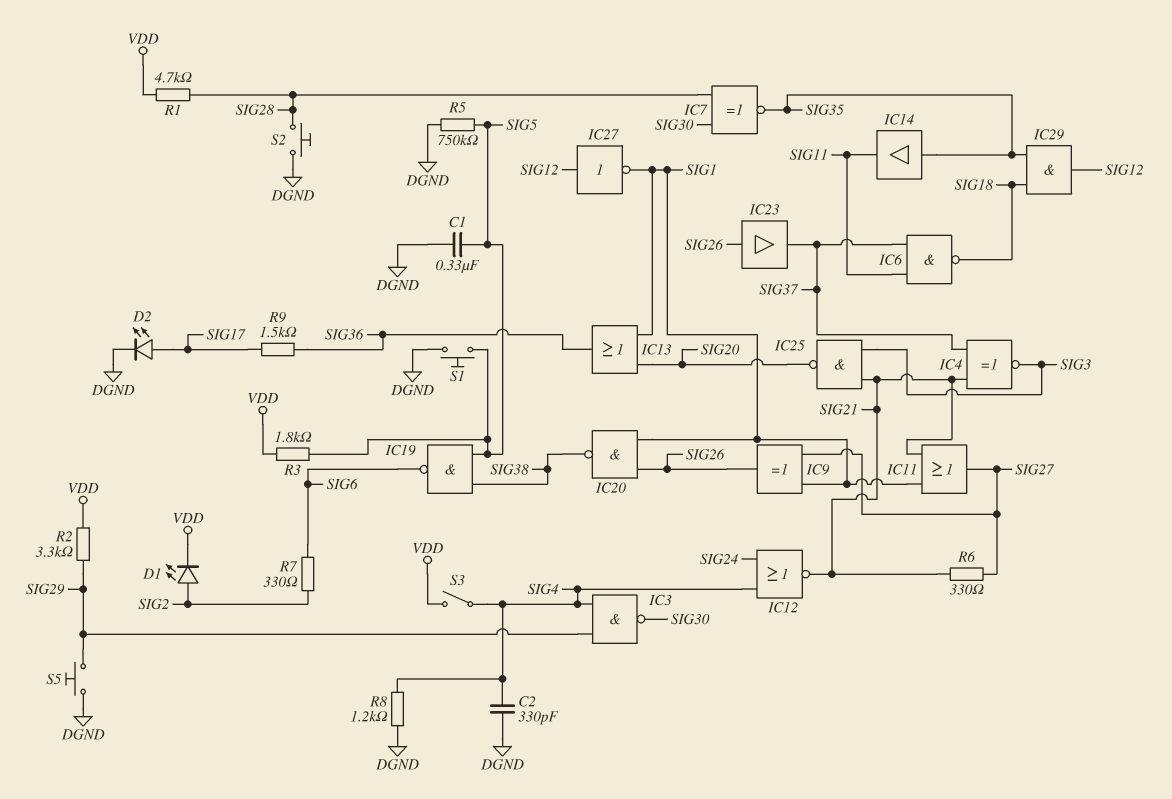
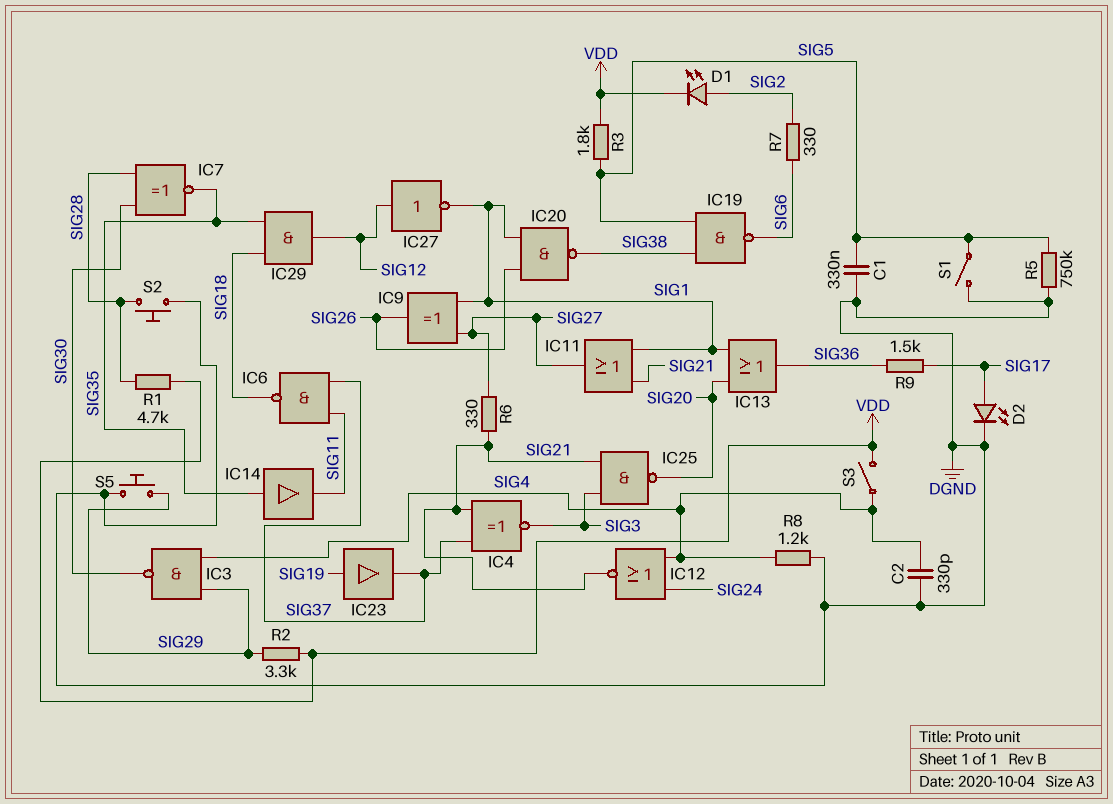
IC23: buffer (in SIG26, out SIG37) -> buffer (in SIG19, out SIG37)
S1: button (DGND, SIG5) -> switch (DGND, SIG5)

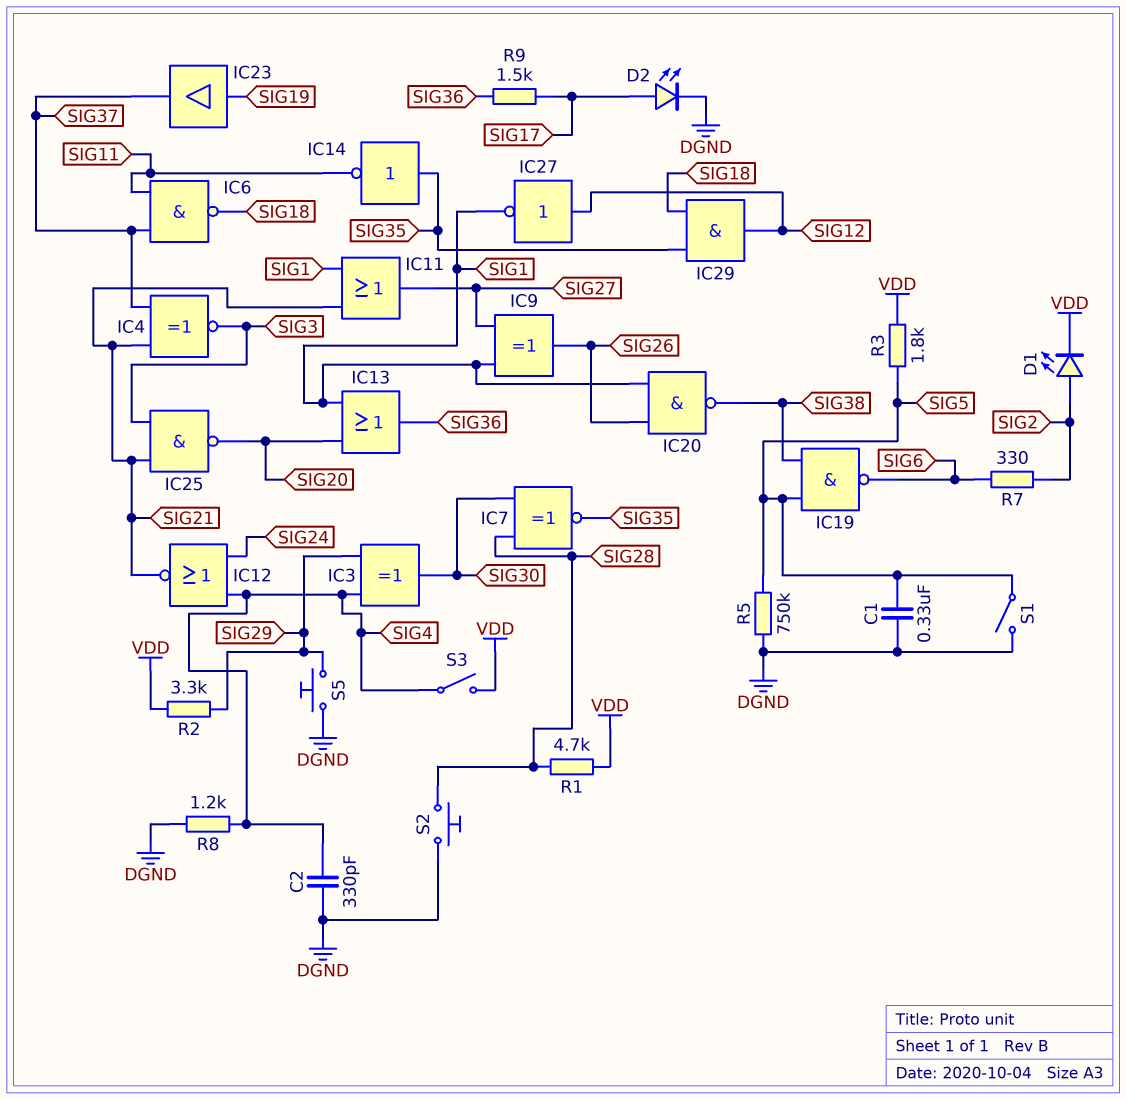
IC3: NAND (in SIG4, in SIG29, out SIG30) -> XOR (in SIG4, in SIG29, out SIG30)
IC14: buffer (in SIG35, out SIG11) -> NOT (in SIG35, out SIG11)
R6: 330 (SIG21, SIG27) -> none

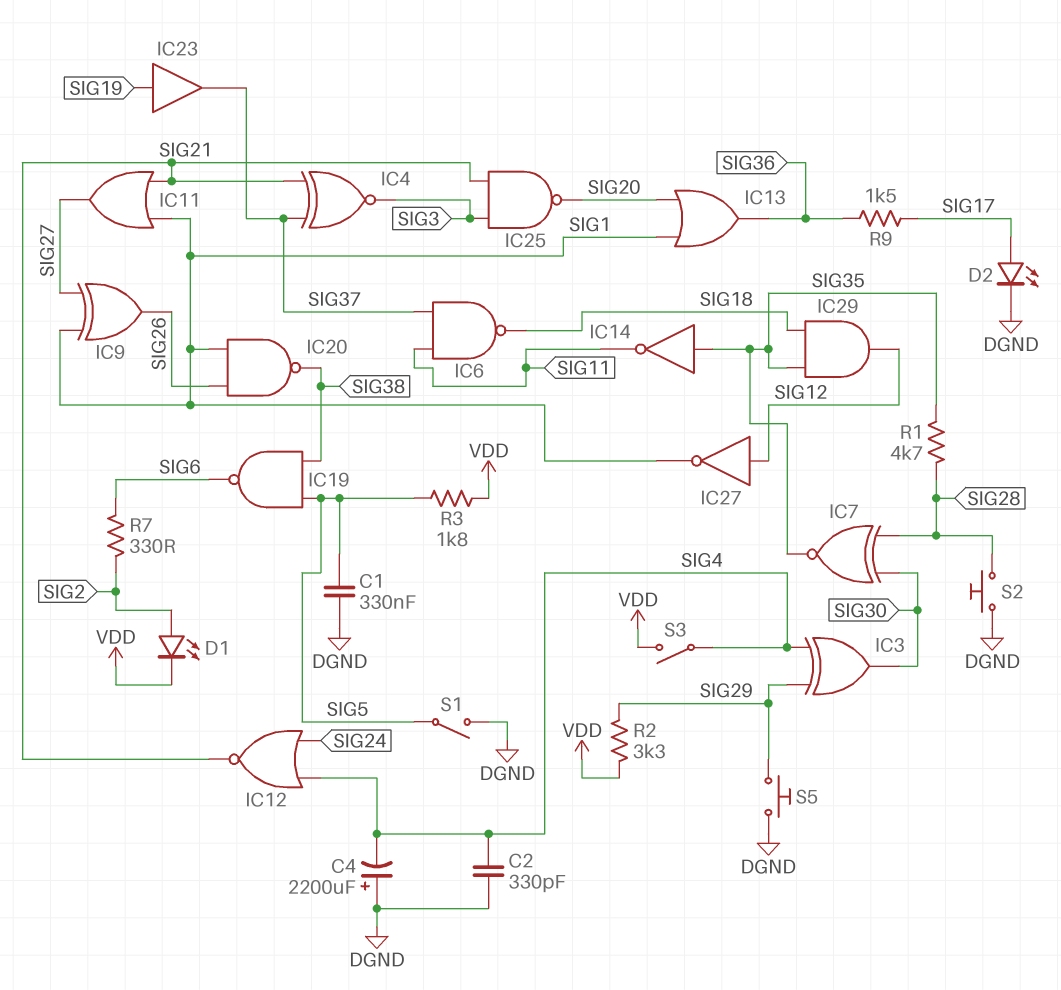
C4: none -> 2200uF (plus DGND, minus SIG4)
R1: 4.7k (SIG28, VDD) -> 4.7k (SIG28, SIG35)
R5: 750k (DGND, SIG5) -> none
R8: 1.2k (DGND, SIG4) -> none

